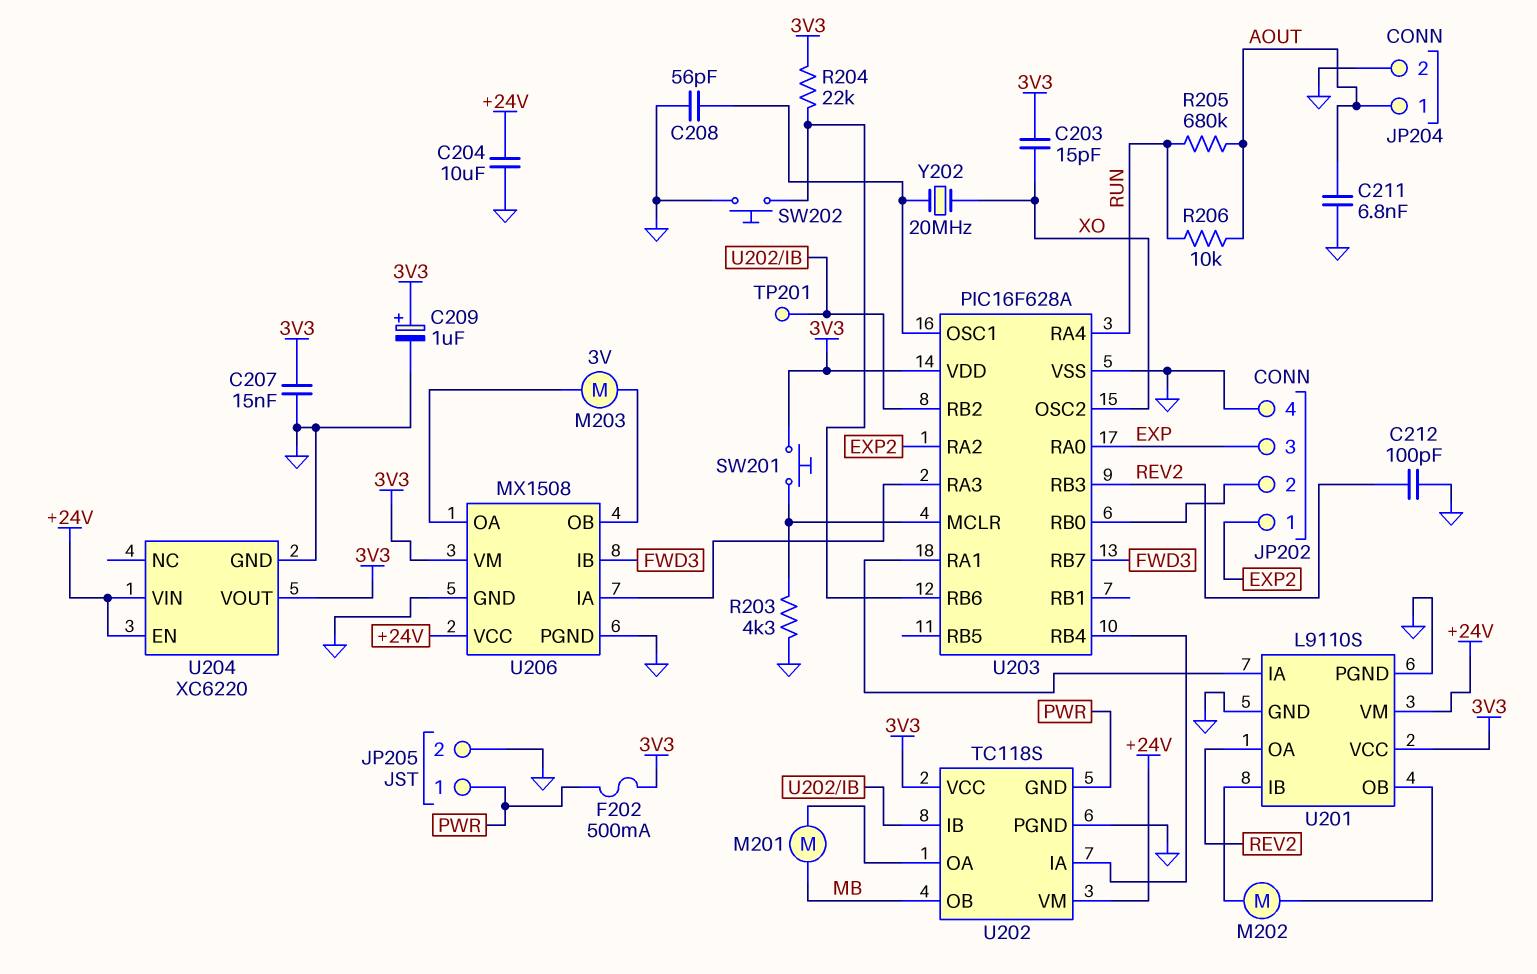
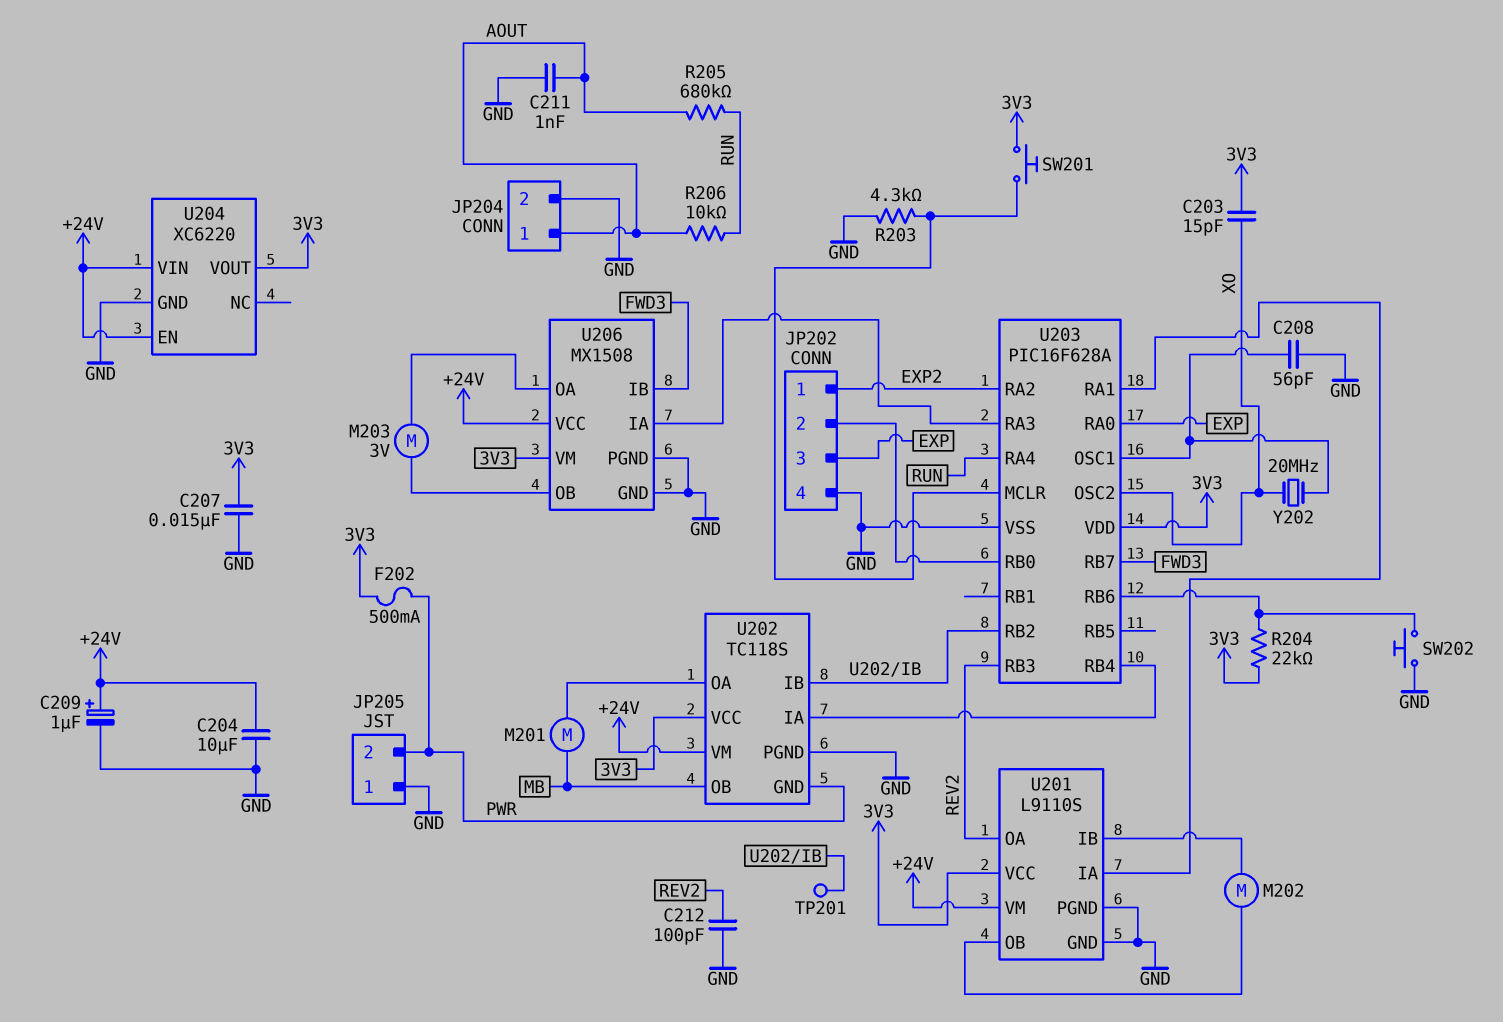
C209: 1uF (plus 3V3, minus GND) -> 1uF (plus +24V, minus GND)
C211: 6.8nF (AOUT, GND) -> 1nF (AOUT, GND)
JP205 pin 1: PWR -> GND
JP205 pin 2: GND -> PWR

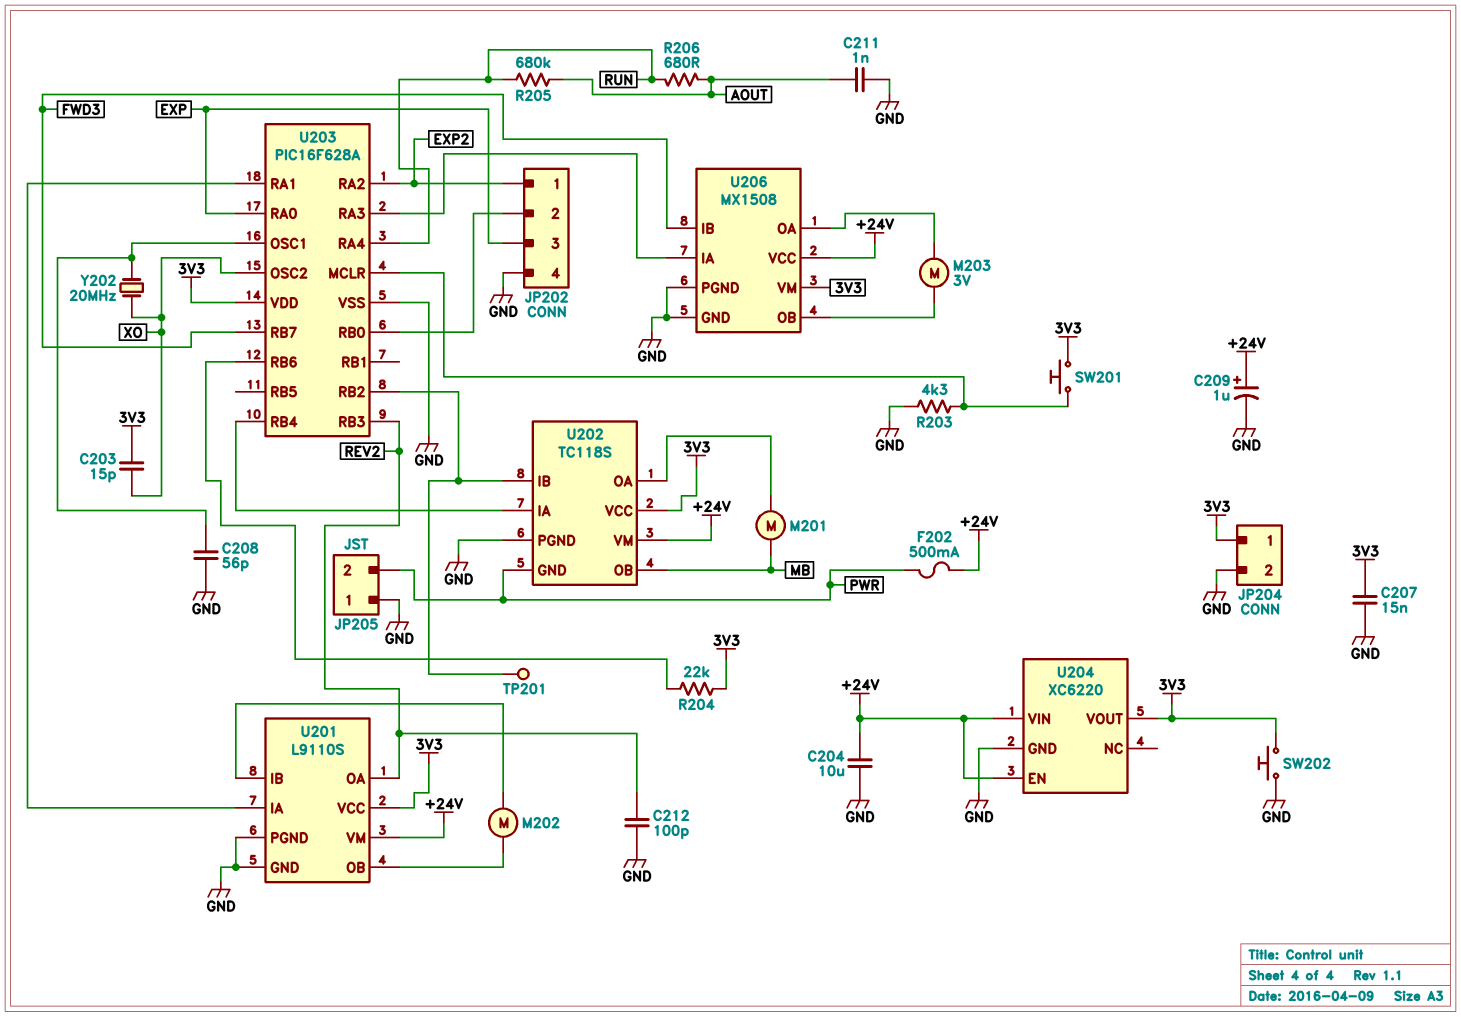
F202: 500mA (3V3, PWR) -> 500mA (+24V, PWR)
JP204 pin 1: AOUT -> 3V3
R206: 10k (AOUT, RUN) -> 680 (AOUT, RUN)
SW202: button (GND, U203/RB6) -> button (3V3, GND)

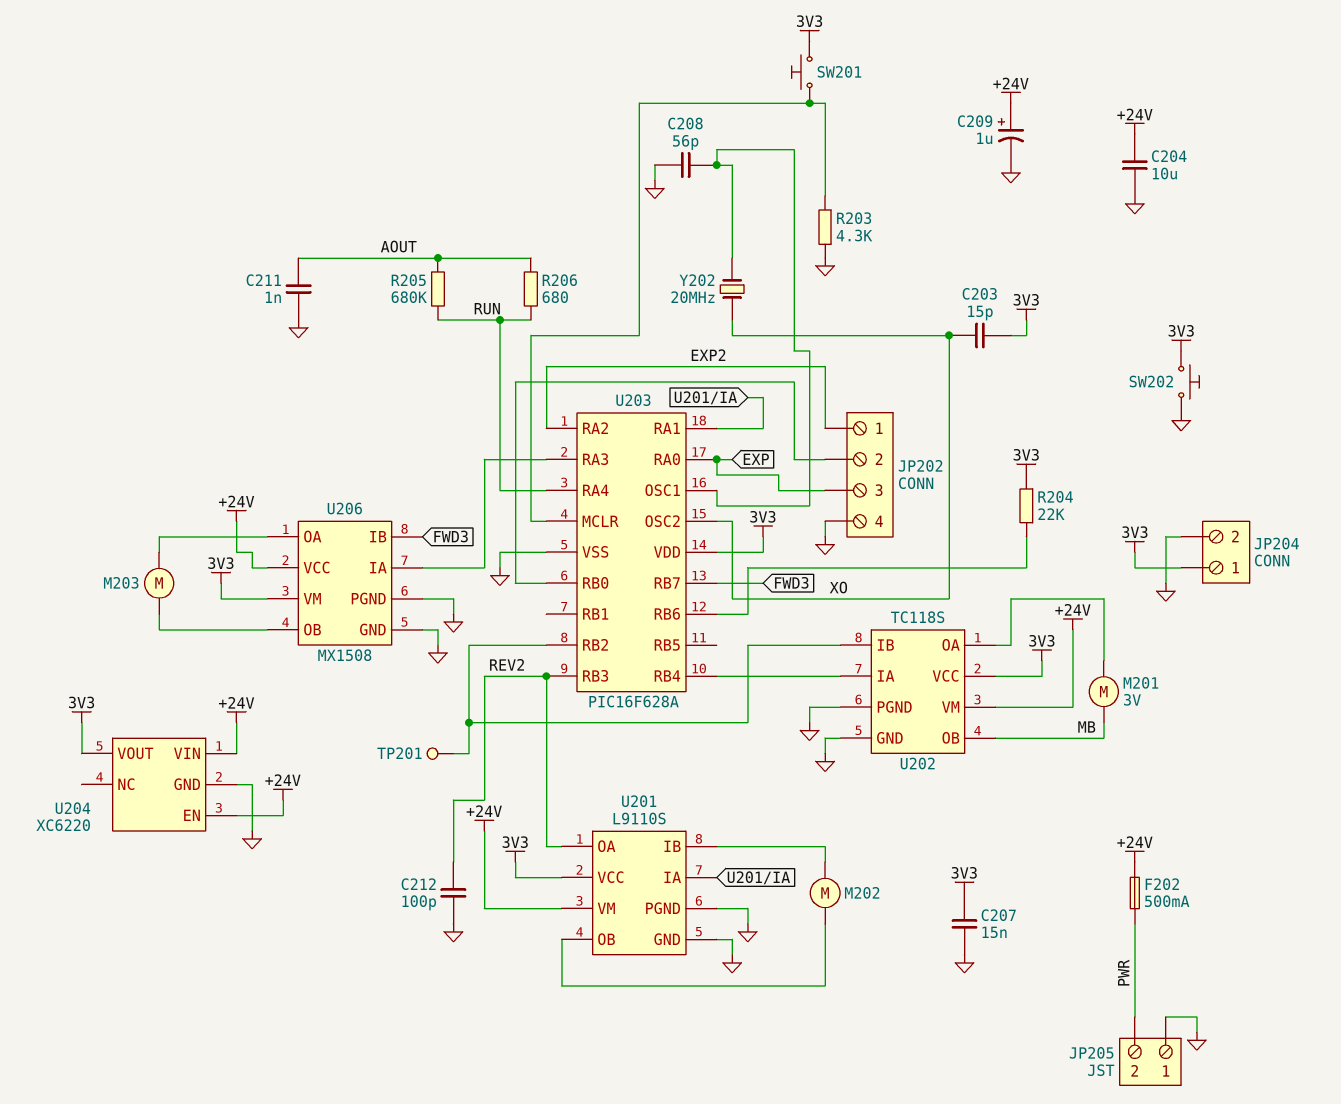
M201: motor (MB, U202/OA) -> motor 3V (MB, U202/OA)
M203: motor 3V (U206/OA, U206/OB) -> motor (U206/OA, U206/OB)
U202 pin GND: PWR -> GND

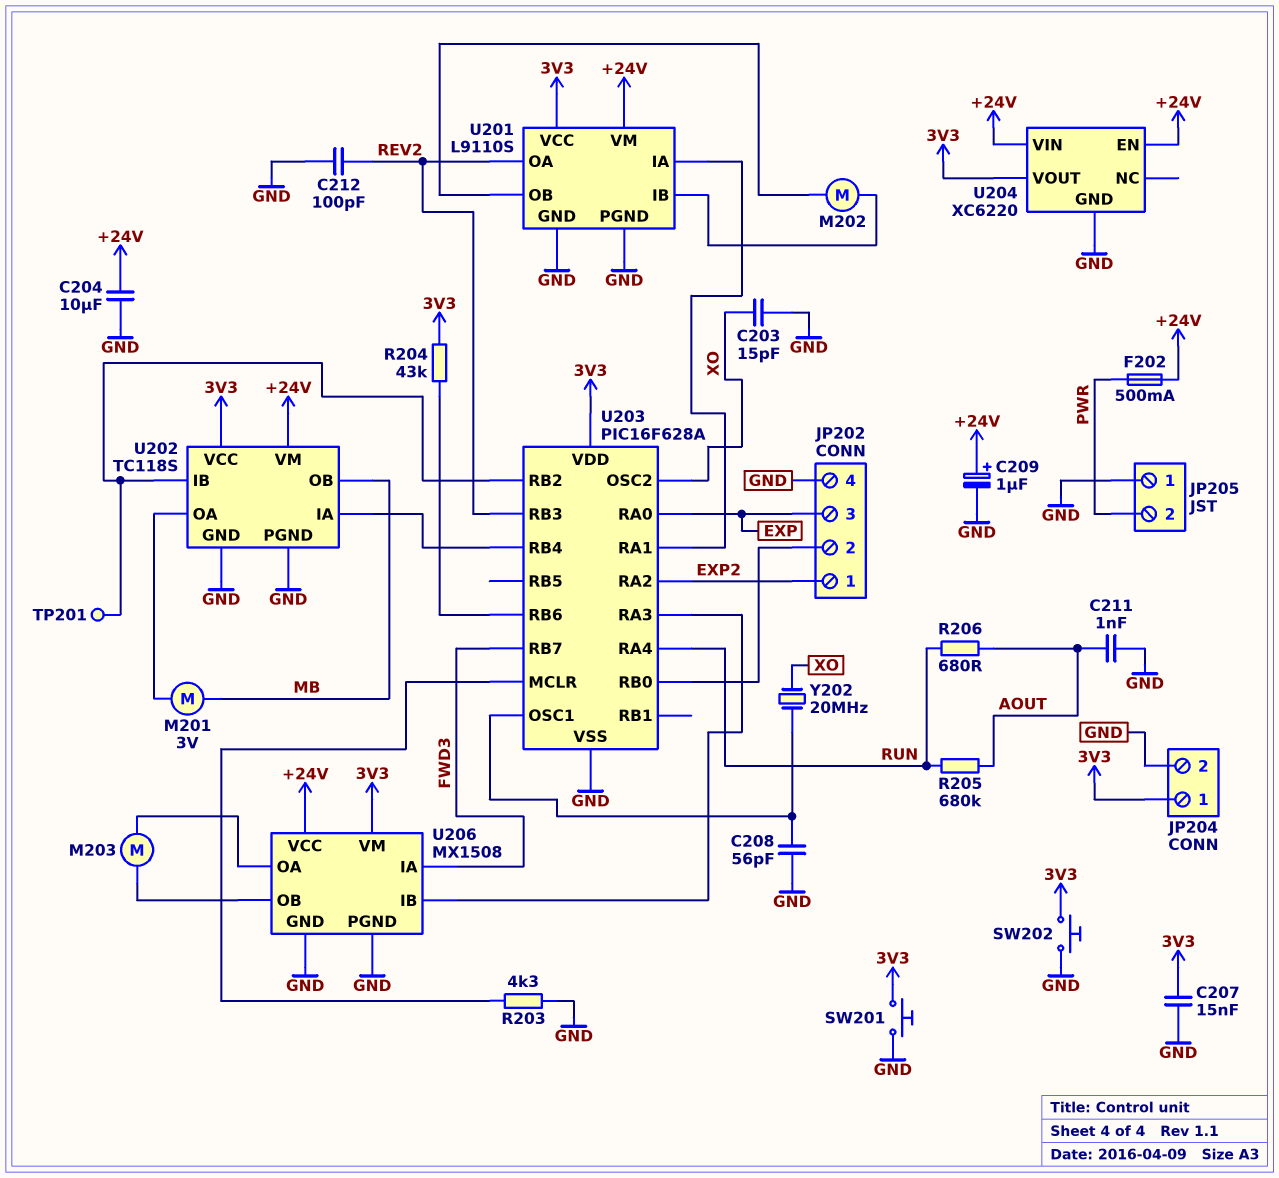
C203: 15pF (3V3, XO) -> 15pF (GND, XO)
R204: 22k (3V3, U203/RB6) -> 43k (3V3, U203/RB6)
SW201: button (3V3, U203/MCLR) -> button (3V3, GND)
U206 pin IA: U203/RA3 -> FWD3
U206 pin IB: FWD3 -> U203/RA3

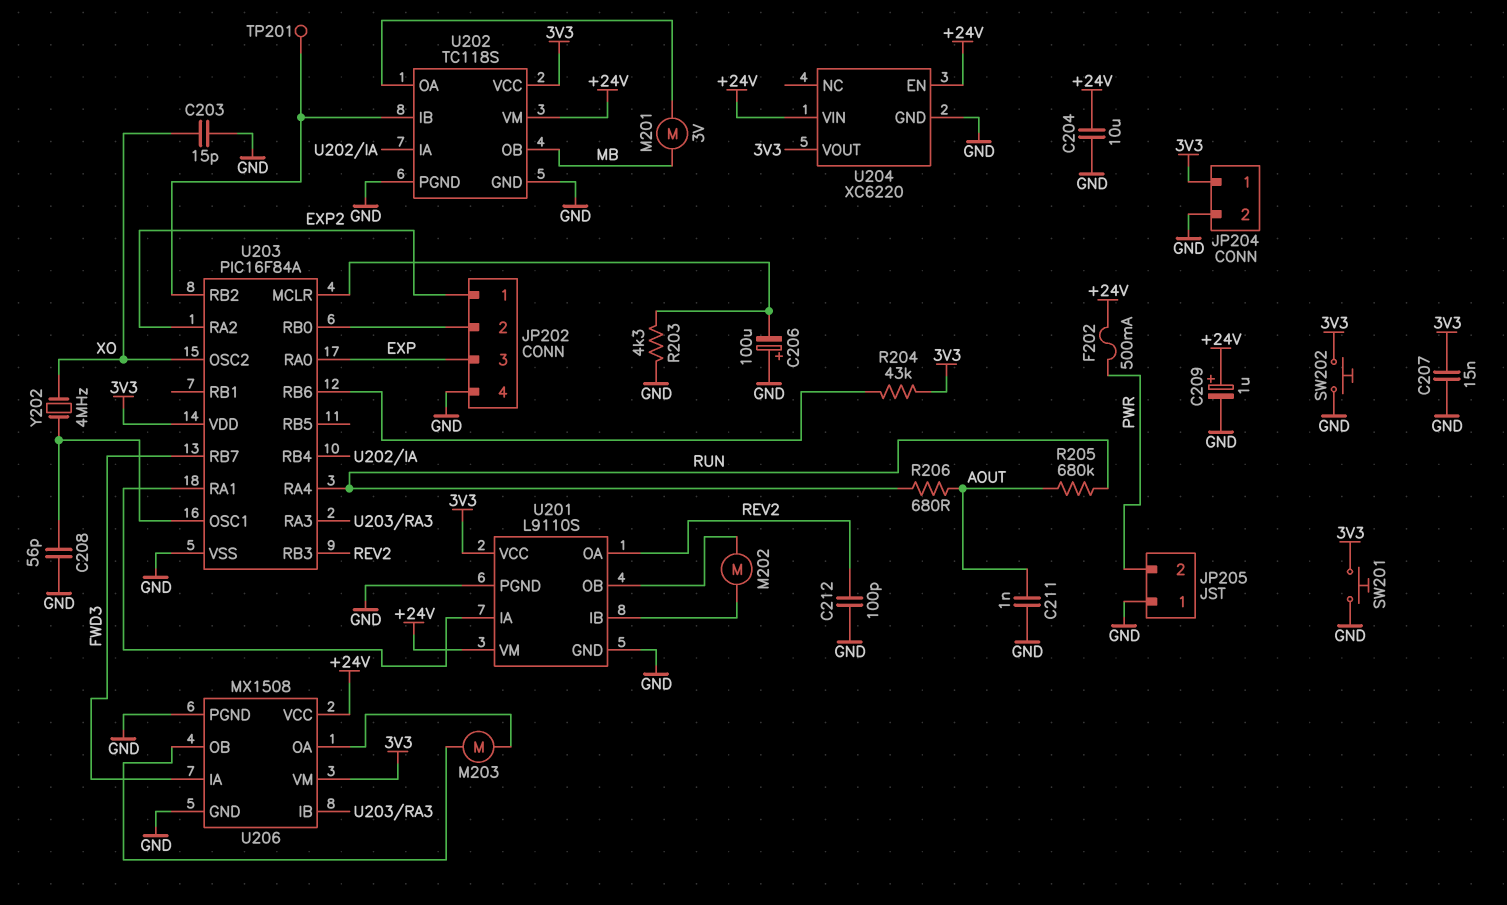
C206: none -> 100uF (plus GND, minus U203/MCLR)
U203: PIC16F628A -> PIC16F84A
Y202: 20MHz (U203/OSC1, XO) -> 4MHz (U203/OSC1, XO)

